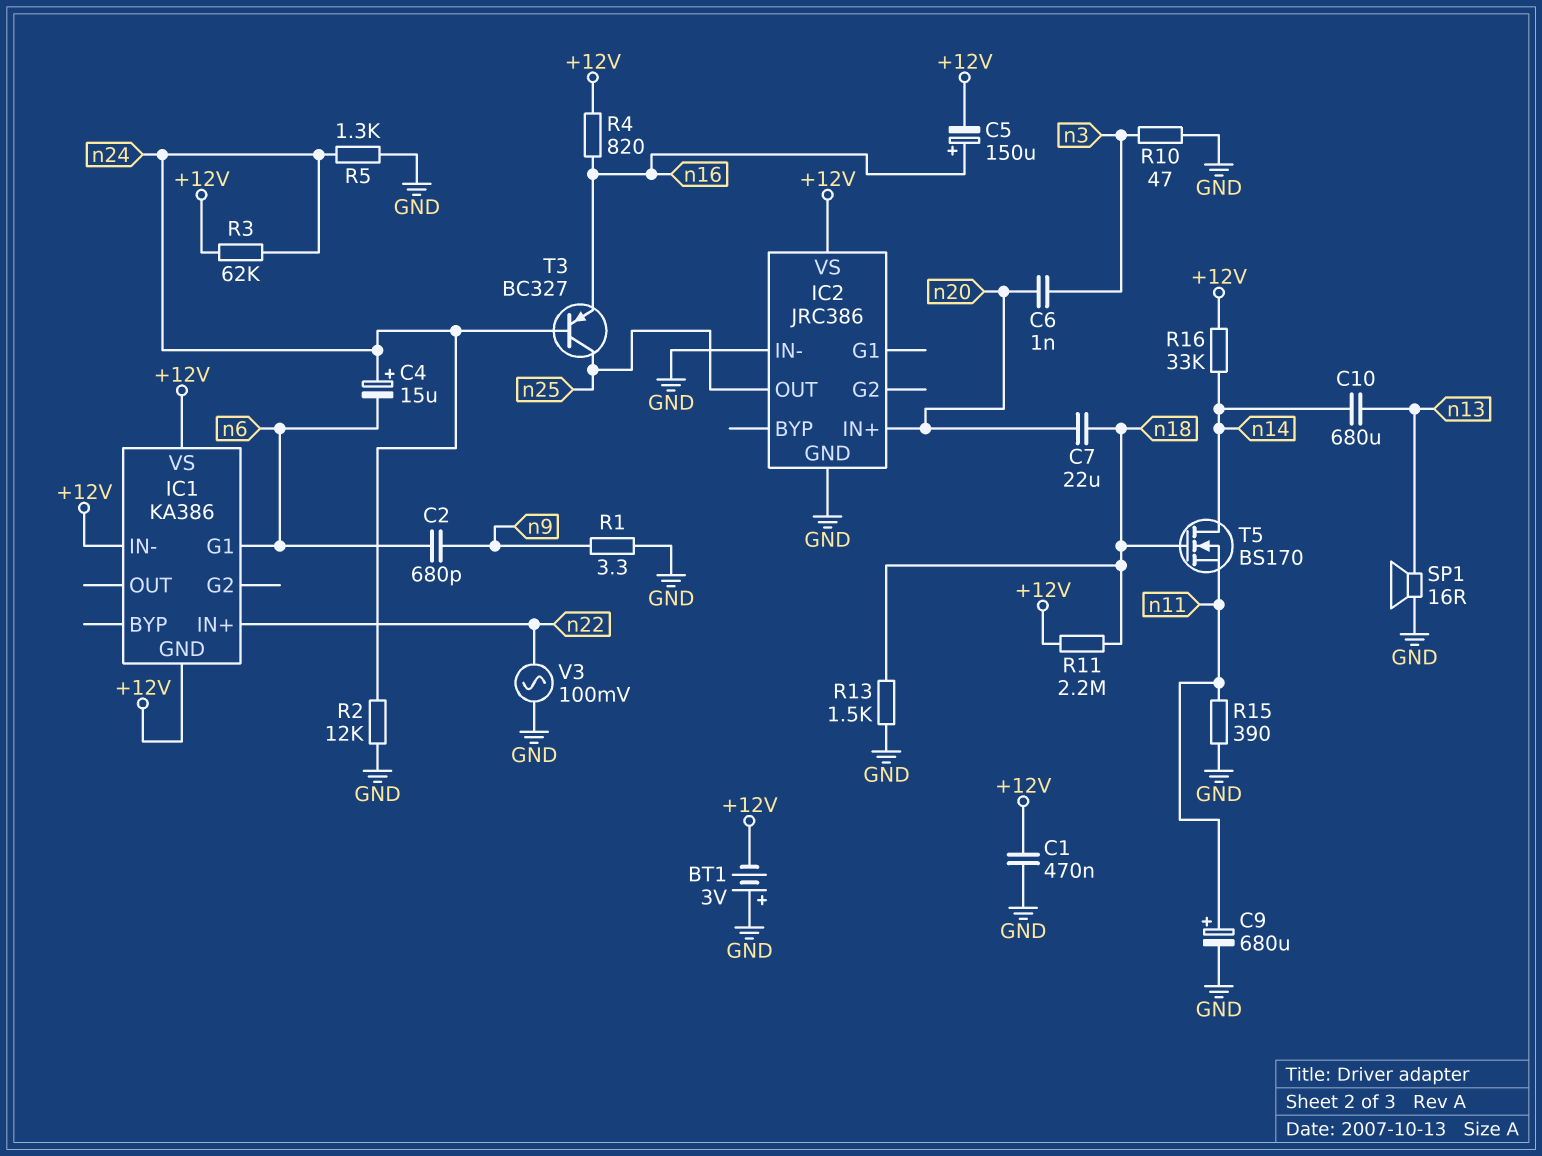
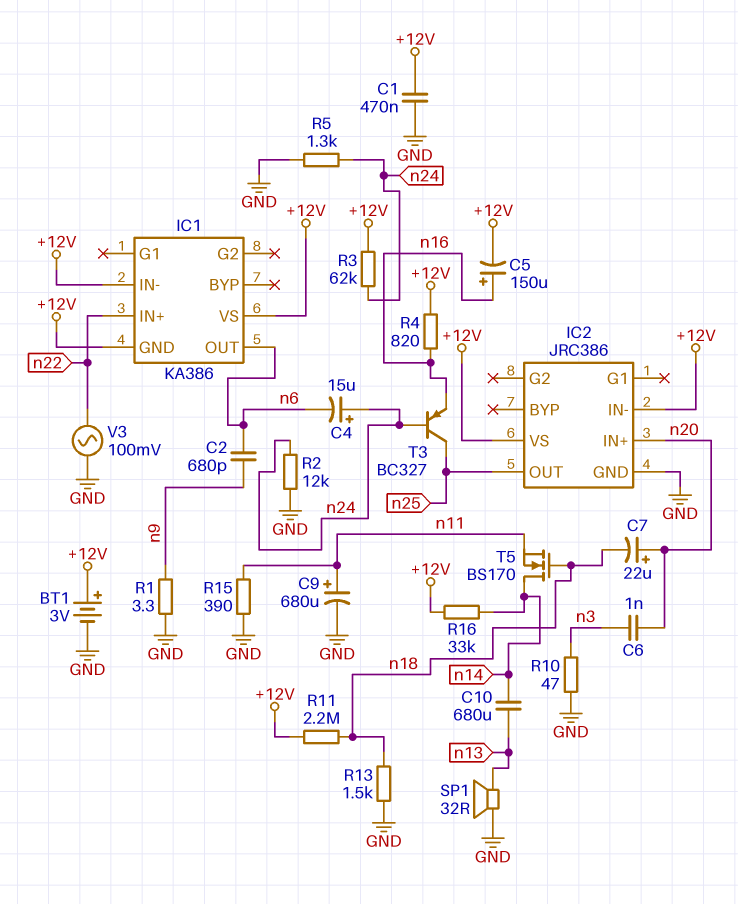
BT1: 3V (plus GND, minus +12V) -> 3V (plus +12V, minus GND)
C7: 22uF (n18, n20) -> 22uF (plus n20, minus n18)
IC1 pin G1: n6 -> none
IC1 pin OUT: none -> n6
IC2 pin IN-: GND -> +12V
SP1: speaker 16R (GND, n13) -> speaker 32R (GND, n13)

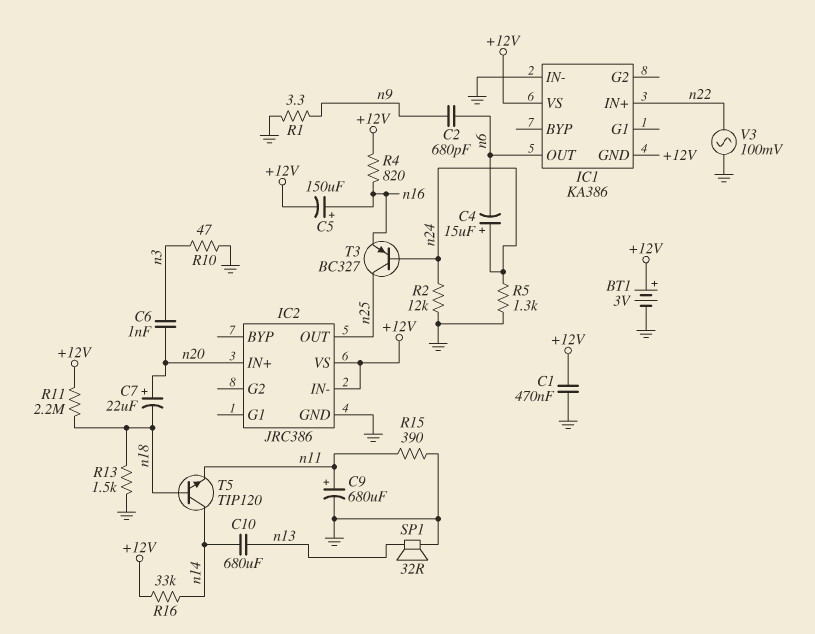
IC1 pin IN-: +12V -> GND
R3: 62k (+12V, n24) -> none
T5: NMOS BS170 (G n18, D n14, S n11) -> NPN TIP120 (B n18, C n14, E n11)

